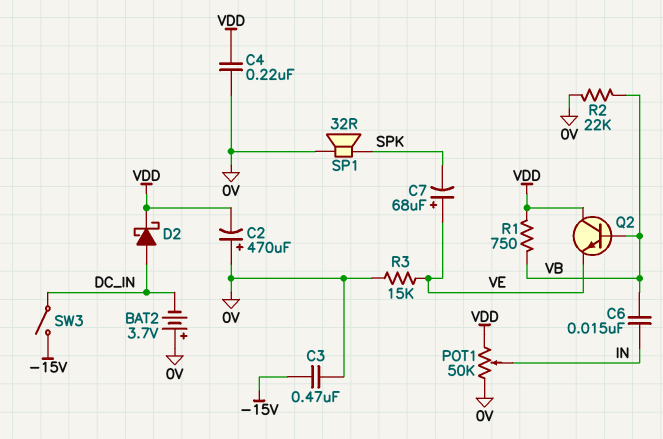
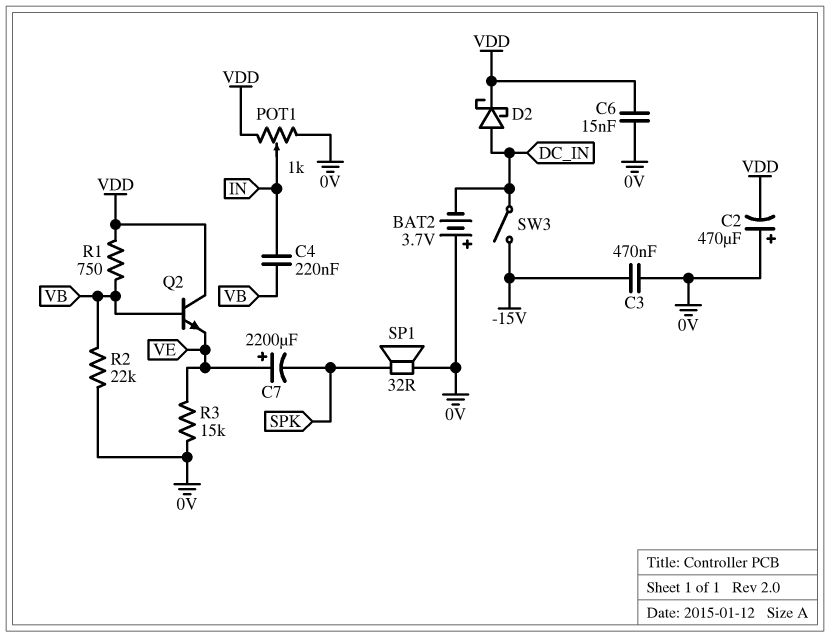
C4: 220nF (0V, VDD) -> 220nF (IN, VB)
C6: 15nF (IN, VB) -> 15nF (0V, VDD)
C7: 68uF (plus VE, minus SPK) -> 2200uF (plus VE, minus SPK)
POT1: 50k (0V, VDD, wiper IN) -> 1k (0V, VDD, wiper IN)

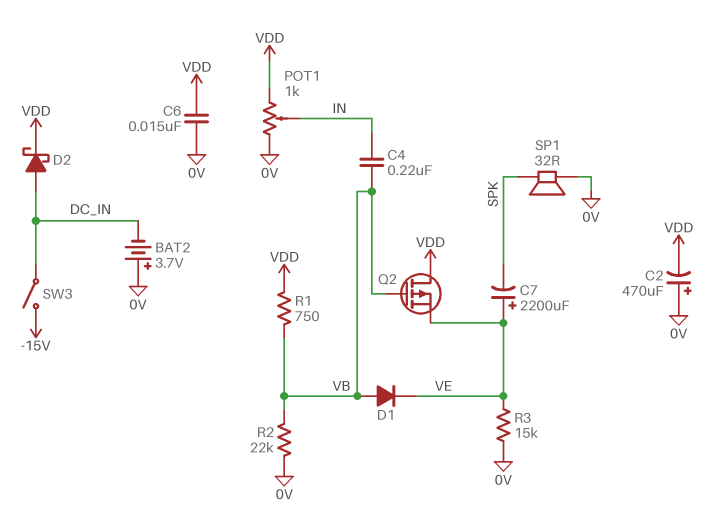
C3: 470nF (-15V, 0V) -> none
D1: none -> diode (A VB, K VE)
Q2: NPN (B VB, C VDD, E VE) -> PMOS (G VB, D VDD, S VE)

